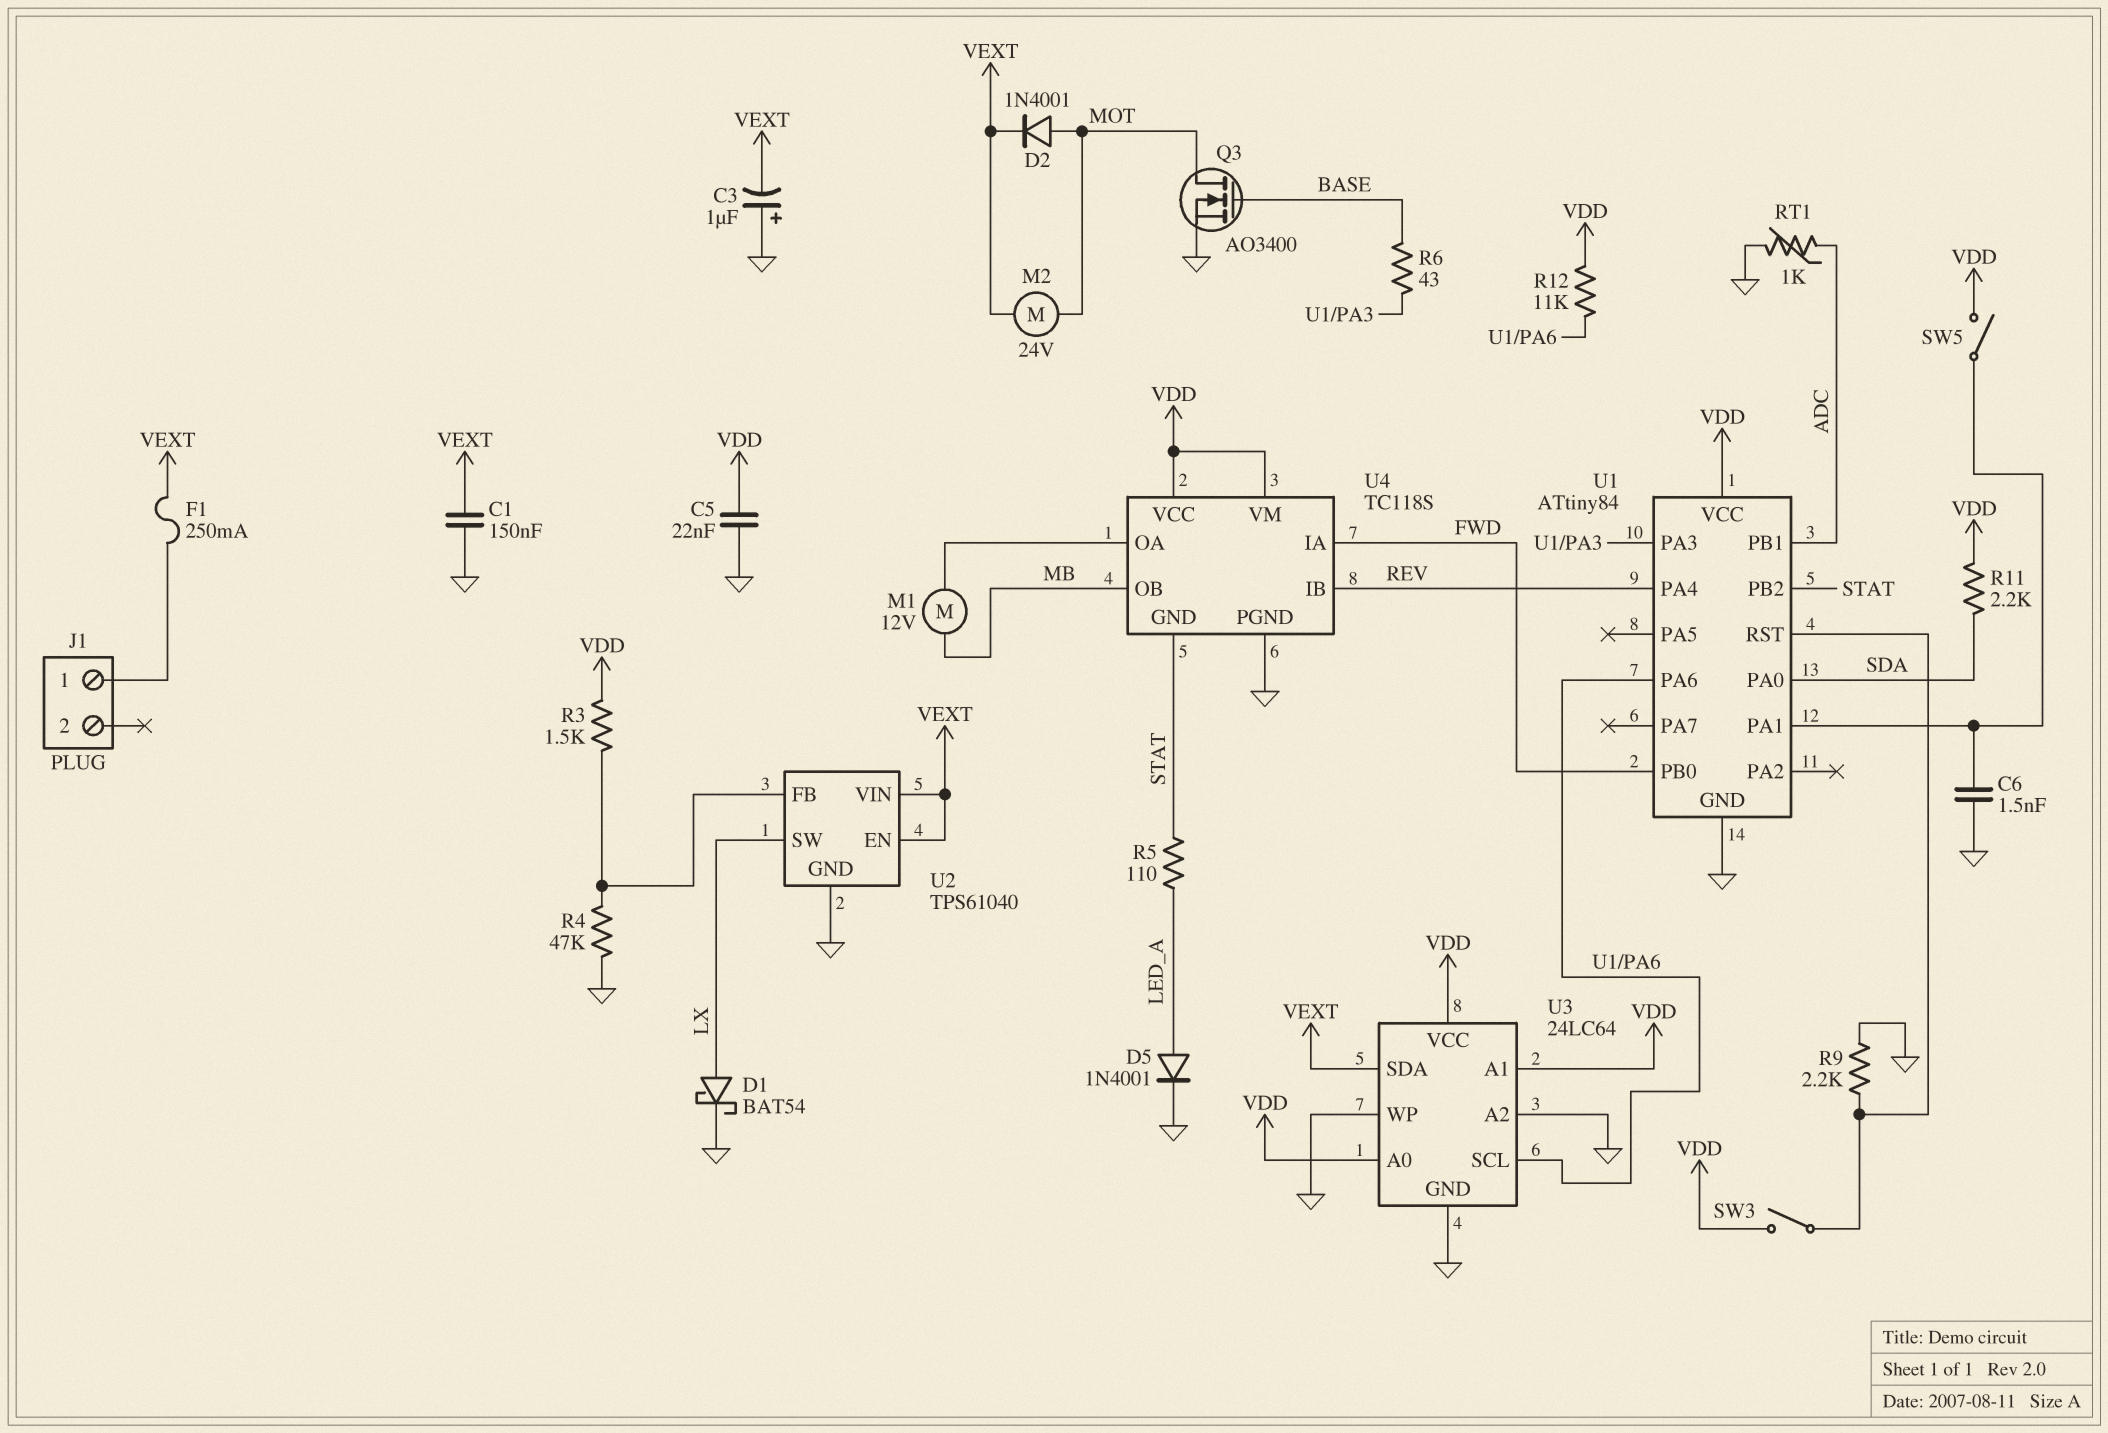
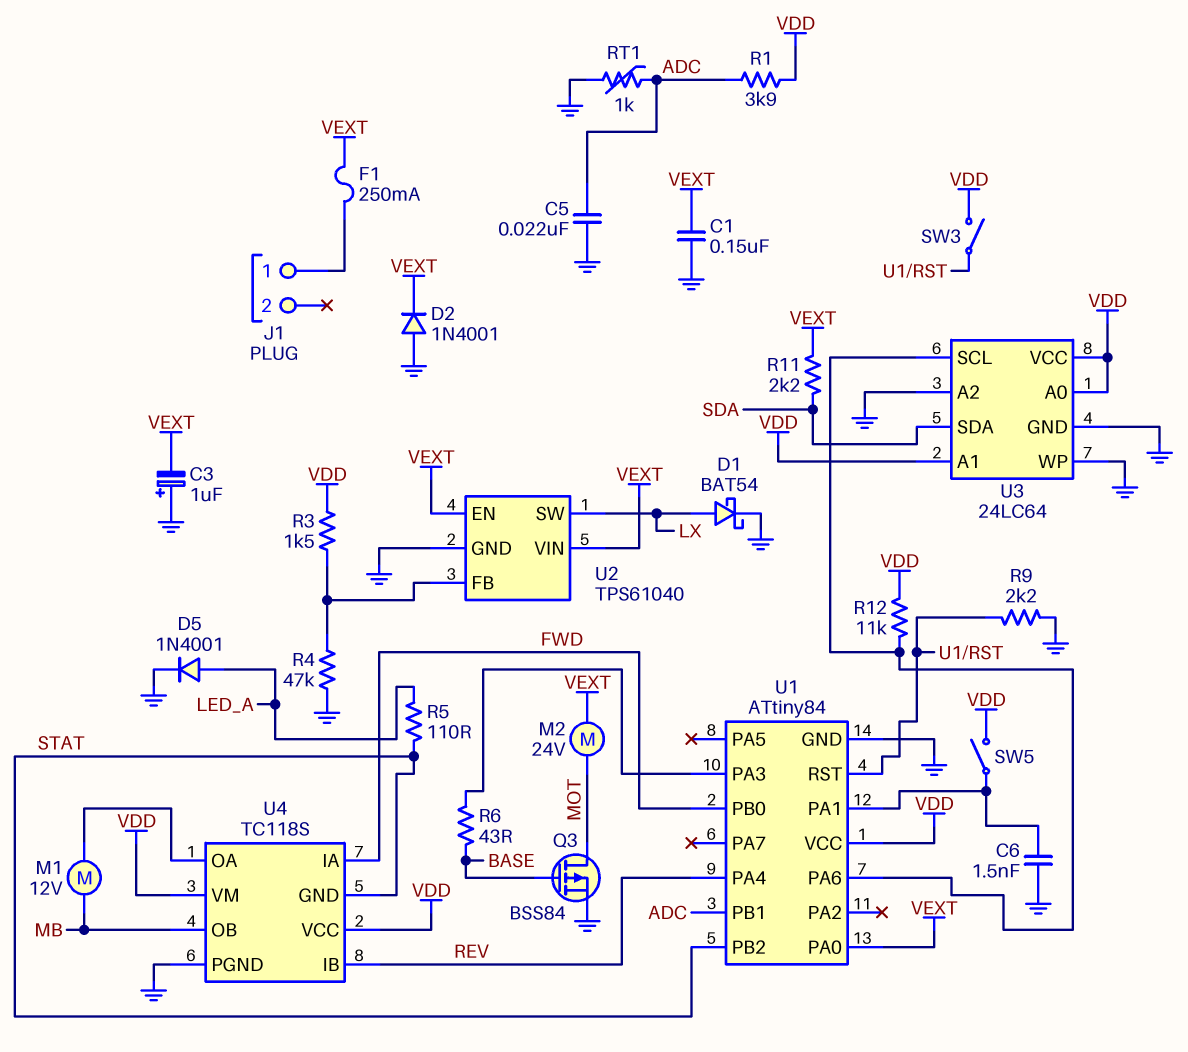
C5: 22nF (GND, VDD) -> 22nF (ADC, GND)
D2: diode 1N4001 (A MOT, K VEXT) -> diode 1N4001 (A GND, K VEXT)
Q3: NMOS AO3400 (G BASE, D MOT, S GND) -> PMOS BSS84 (G BASE, D MOT, S GND)
R1: none -> 3.9k (ADC, VDD)
R11: 2.2k (SDA, VDD) -> 2.2k (SDA, VEXT)
U1 pin PA0: SDA -> VEXT
U3 pin SDA: VEXT -> SDA

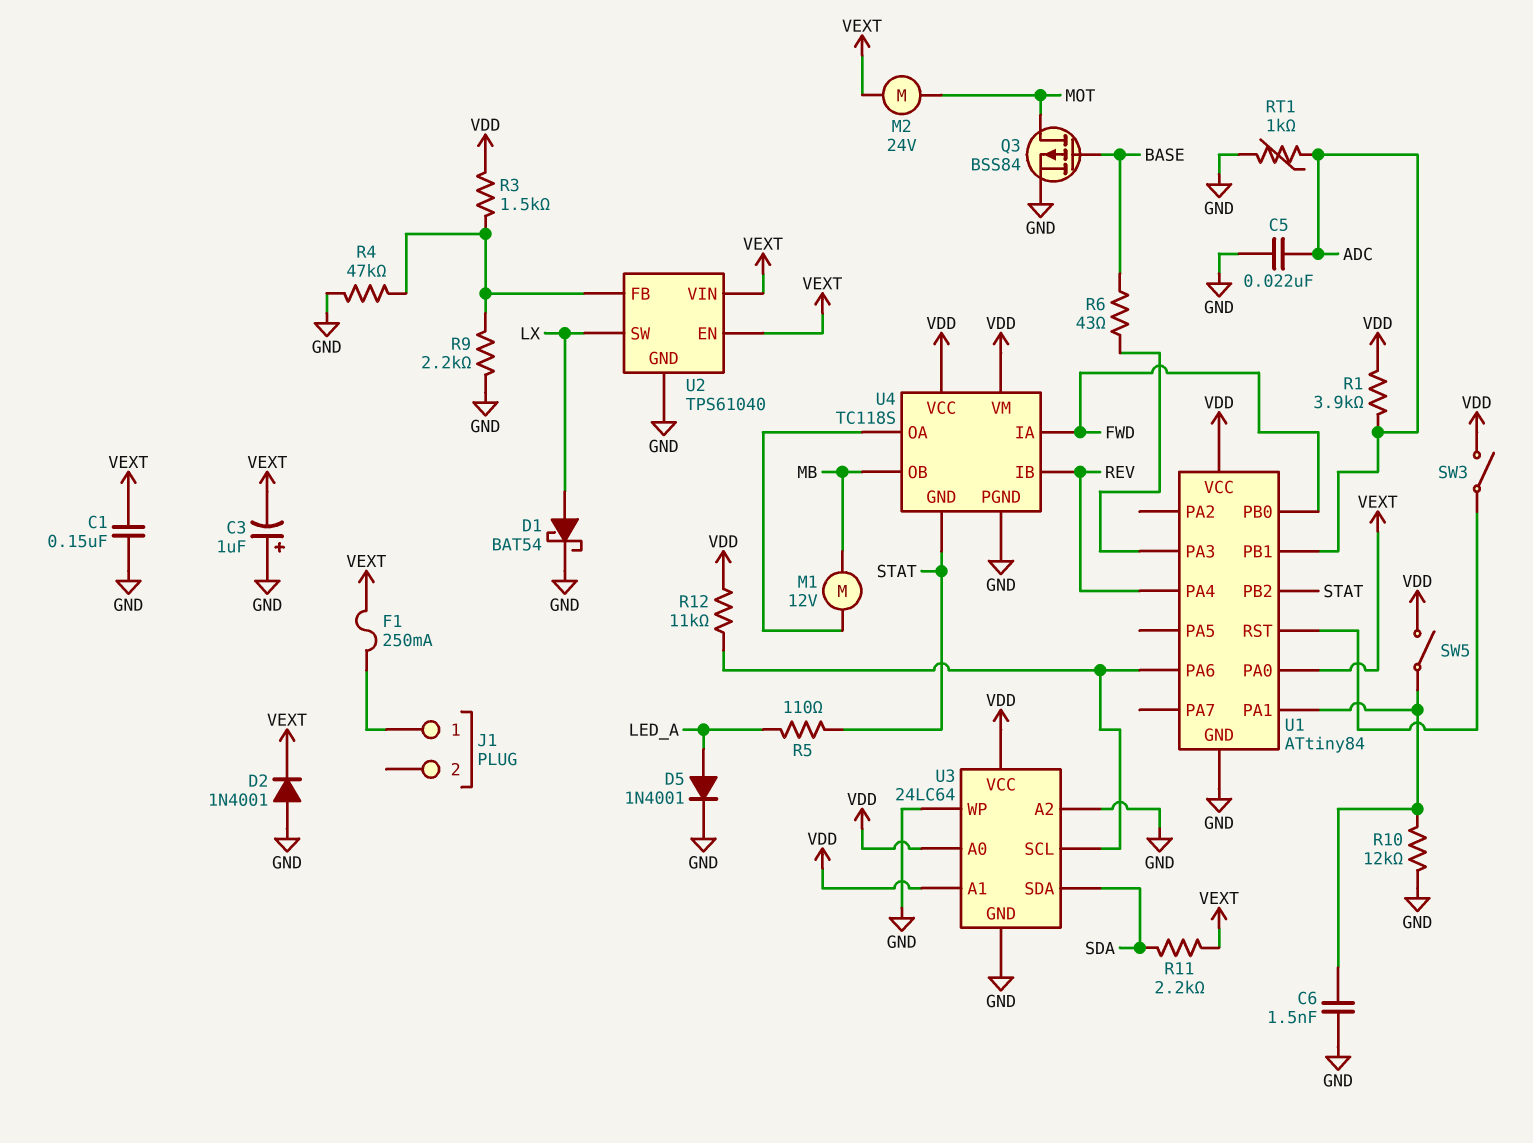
R9: 2.2k (GND, U1/RST) -> 2.2k (GND, U2/FB)
R10: none -> 12k (GND, U1/PA1)

